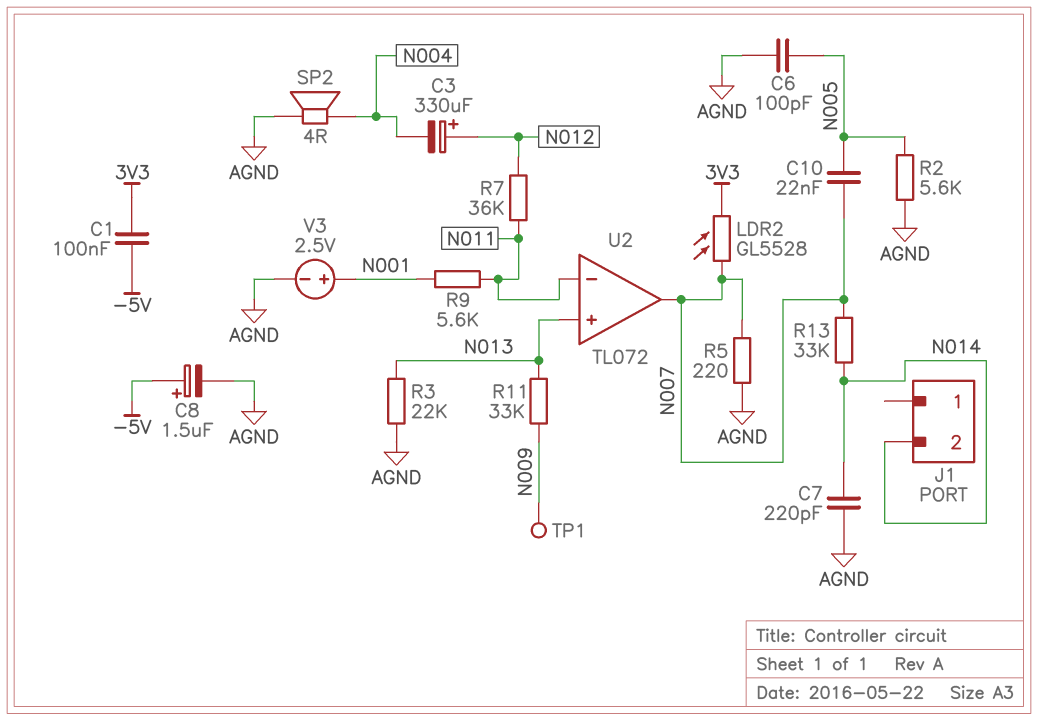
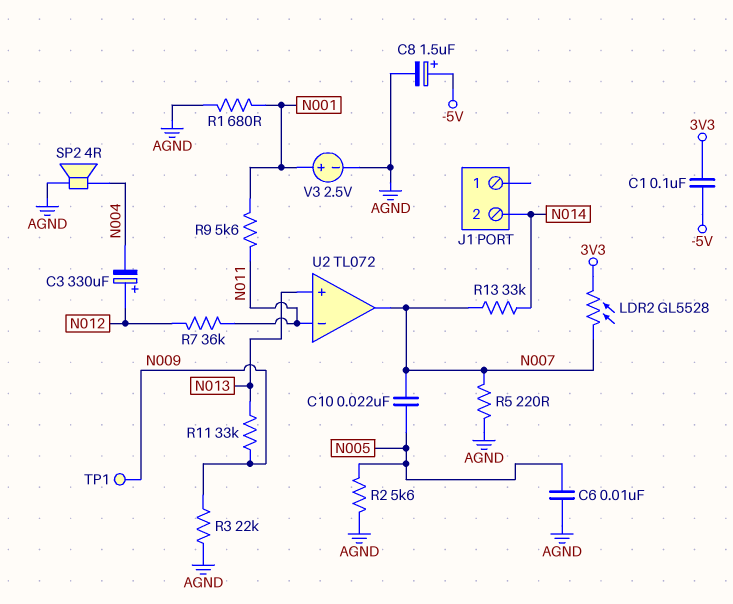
C6: 100pF (AGND, N005) -> 10nF (AGND, N005)
C7: 220pF (AGND, N014) -> none
R1: none -> 680 (AGND, N001)
R3: 22k (AGND, N013) -> 22k (AGND, N009)

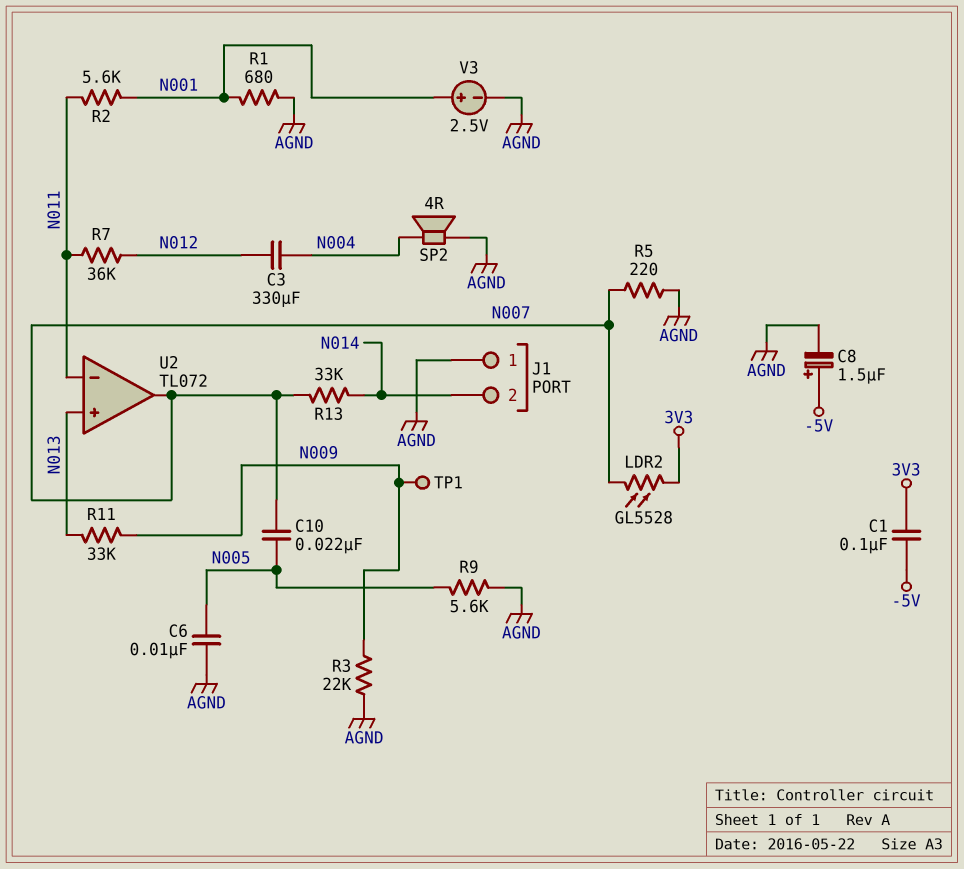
C3: 330uF (plus N012, minus N004) -> 330uF (N004, N012)
J1 pin 1: none -> AGND
R2: 5.6k (AGND, N005) -> 5.6k (N001, N011)
R9: 5.6k (N001, N011) -> 5.6k (AGND, N005)

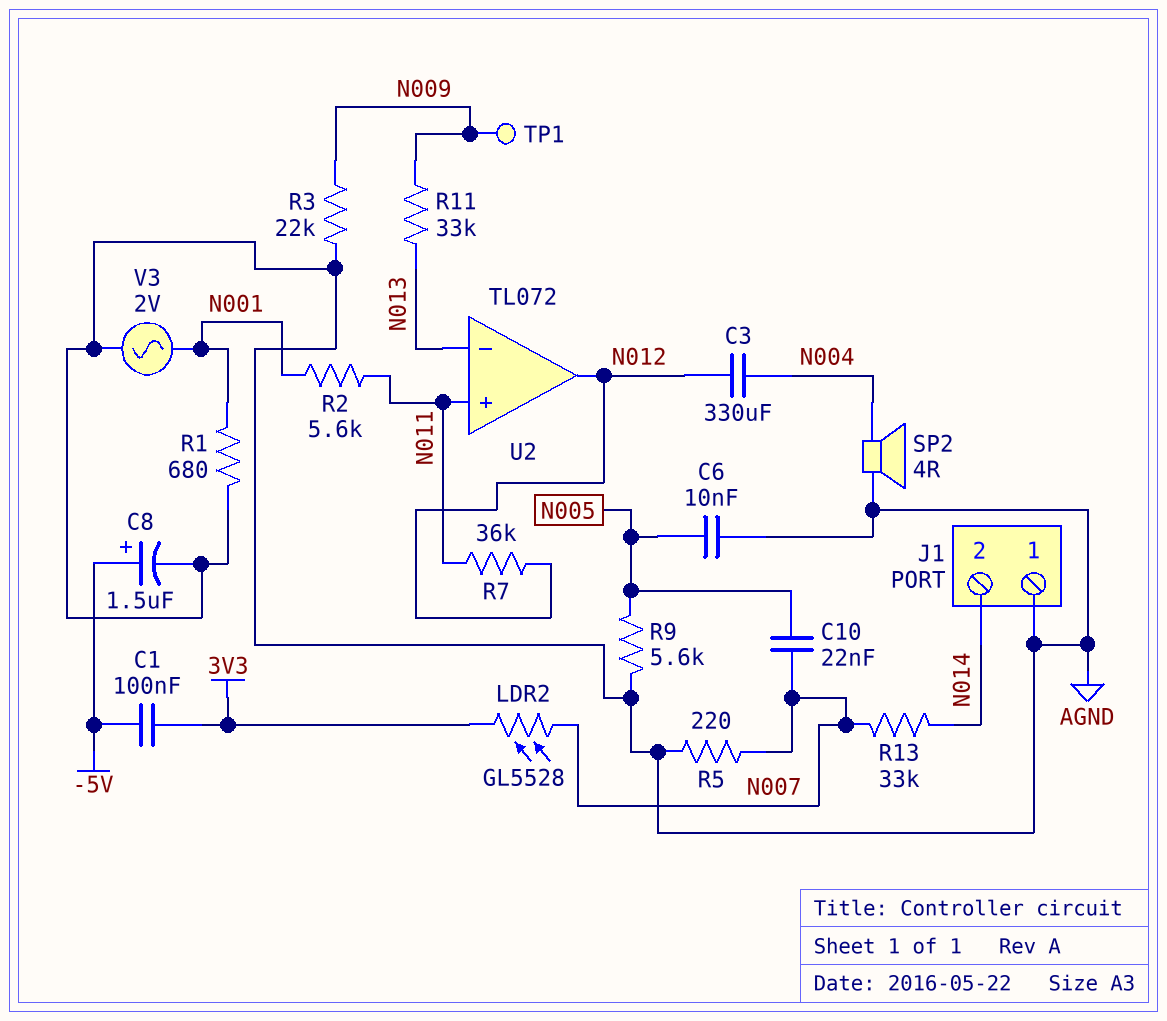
U2 pin in+: N013 -> N011
U2 pin in-: N011 -> N013
U2 pin out: N007 -> N012
V3: 2.5V (plus N001, minus AGND) -> AC 2V (AGND, N001)

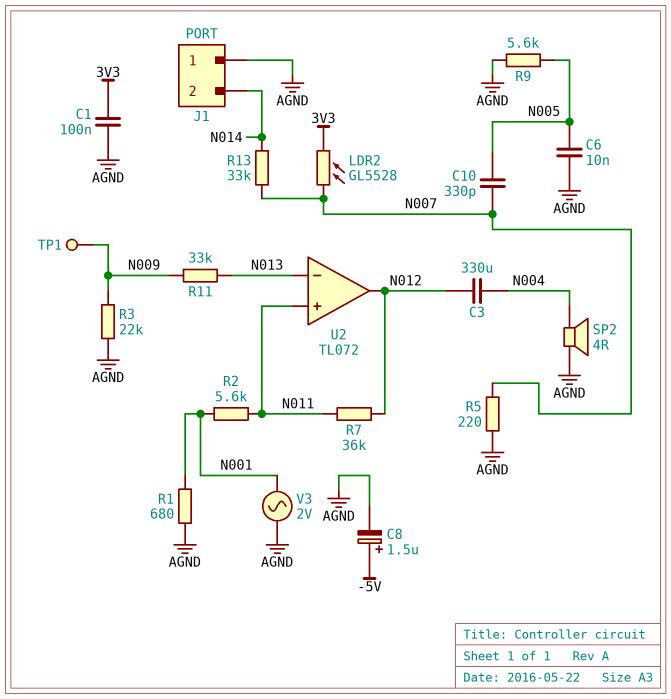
C1: 100nF (-5V, 3V3) -> 100nF (3V3, AGND)
C10: 22nF (N005, N007) -> 330pF (N005, N007)

